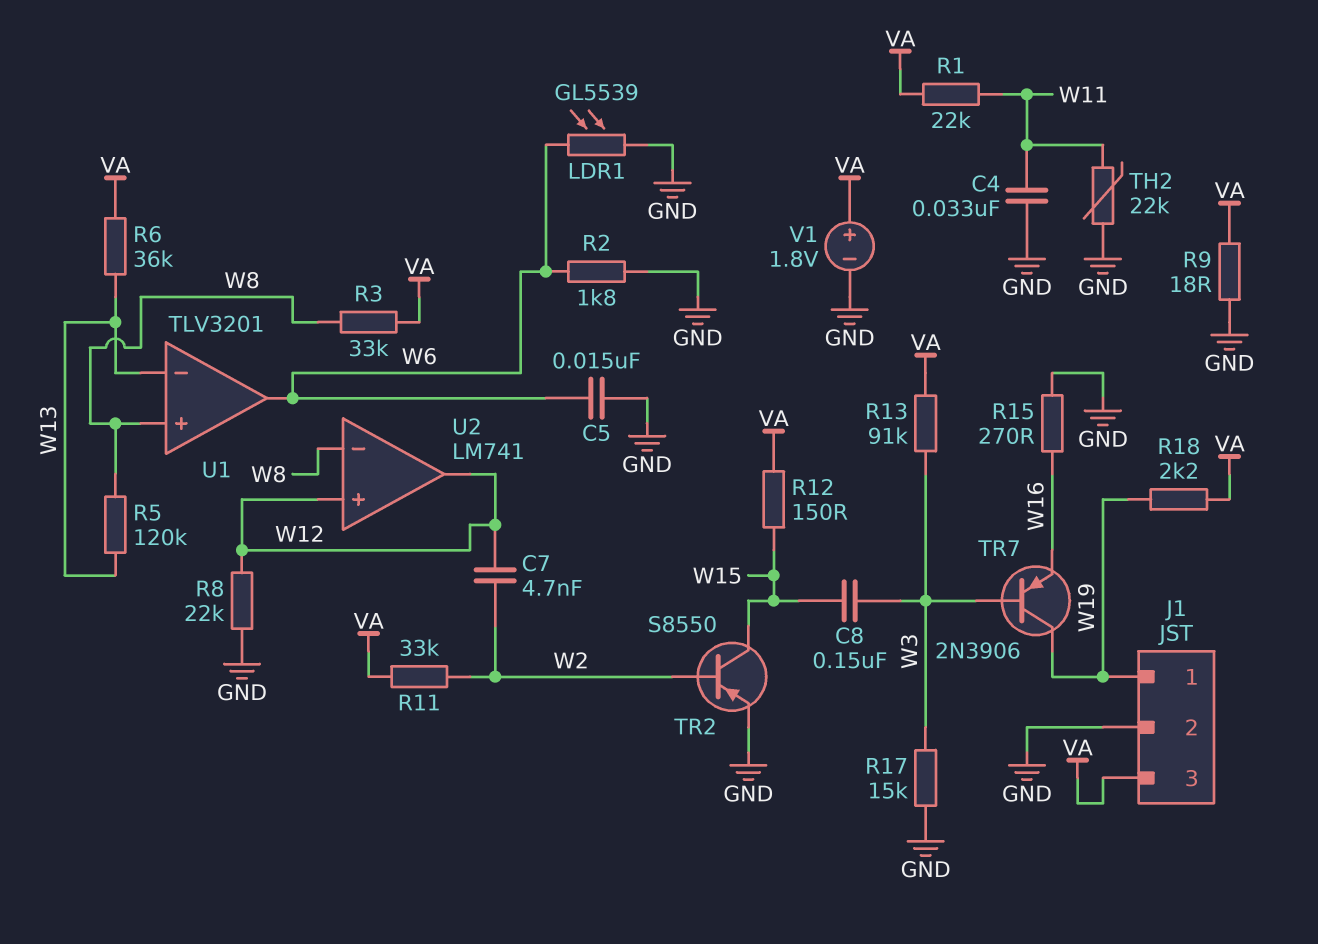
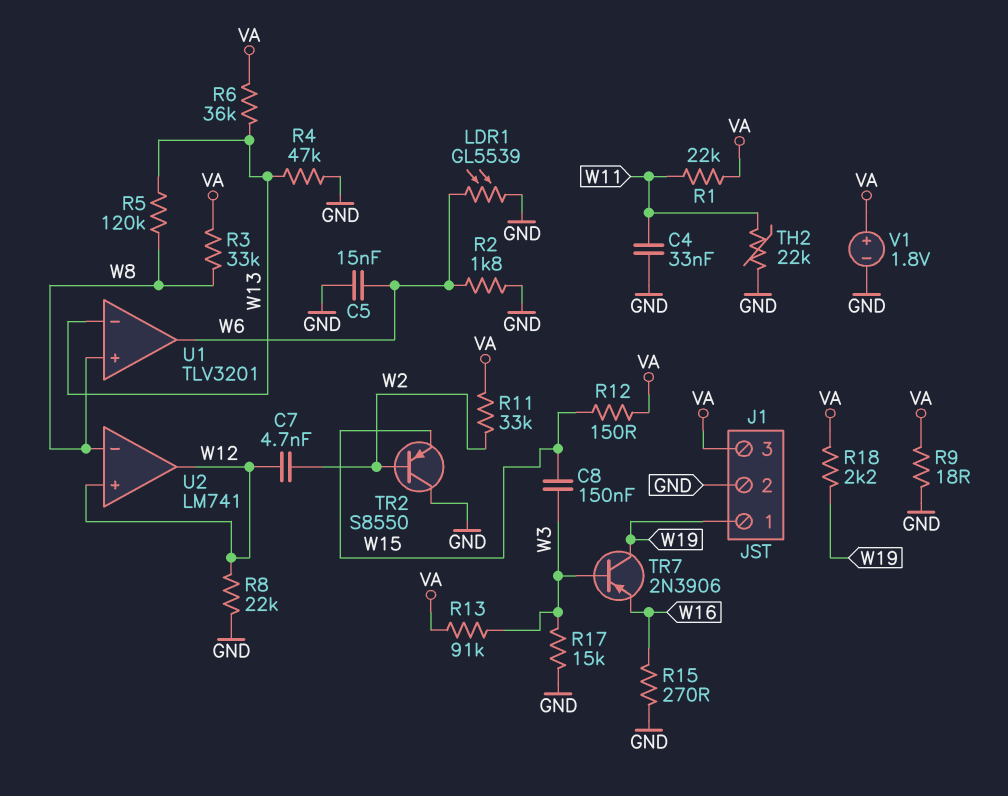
R4: none -> 47k (GND, W13)
TR2: PNP S8550 (B W2, C W15, E GND) -> PNP S8550 (B W2, C GND, E W15)

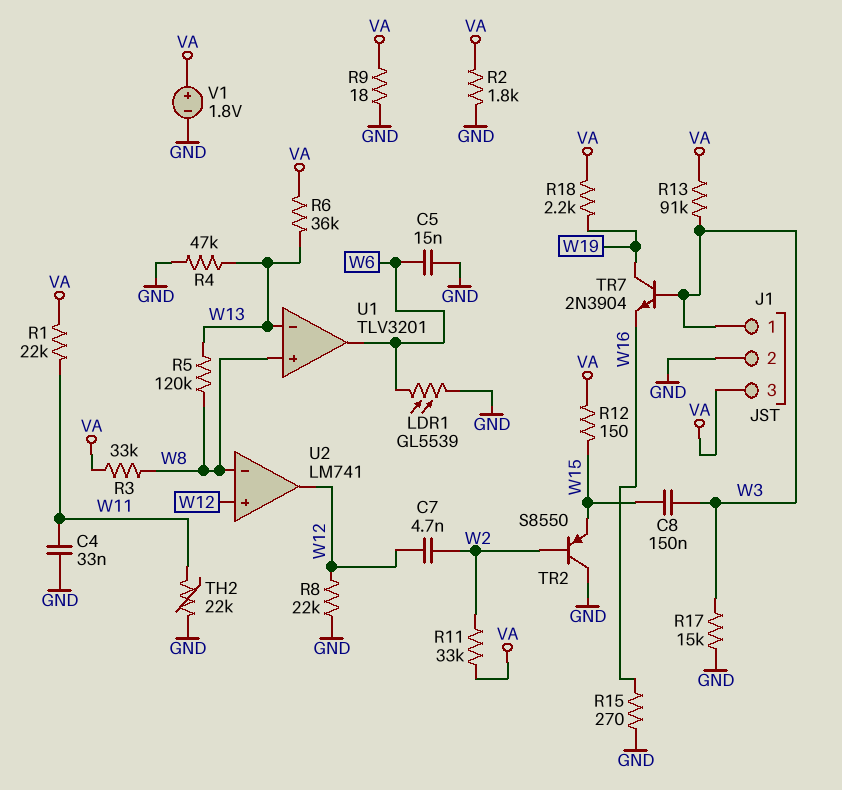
J1 pin 1: W19 -> W3
R2: 1.8k (GND, W6) -> 1.8k (GND, VA)
TR7: PNP 2N3906 (B W3, C W19, E W16) -> NPN 2N3904 (B W3, C W19, E W16)

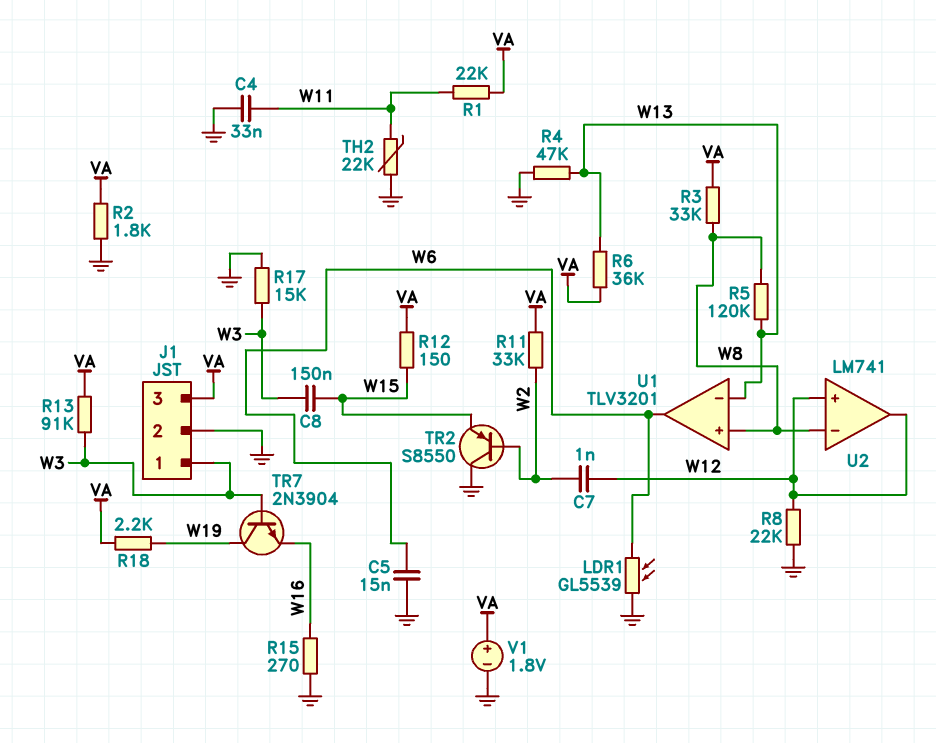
C7: 4.7nF (W2, W12) -> 1nF (W2, W12)
R9: 18 (GND, VA) -> none

